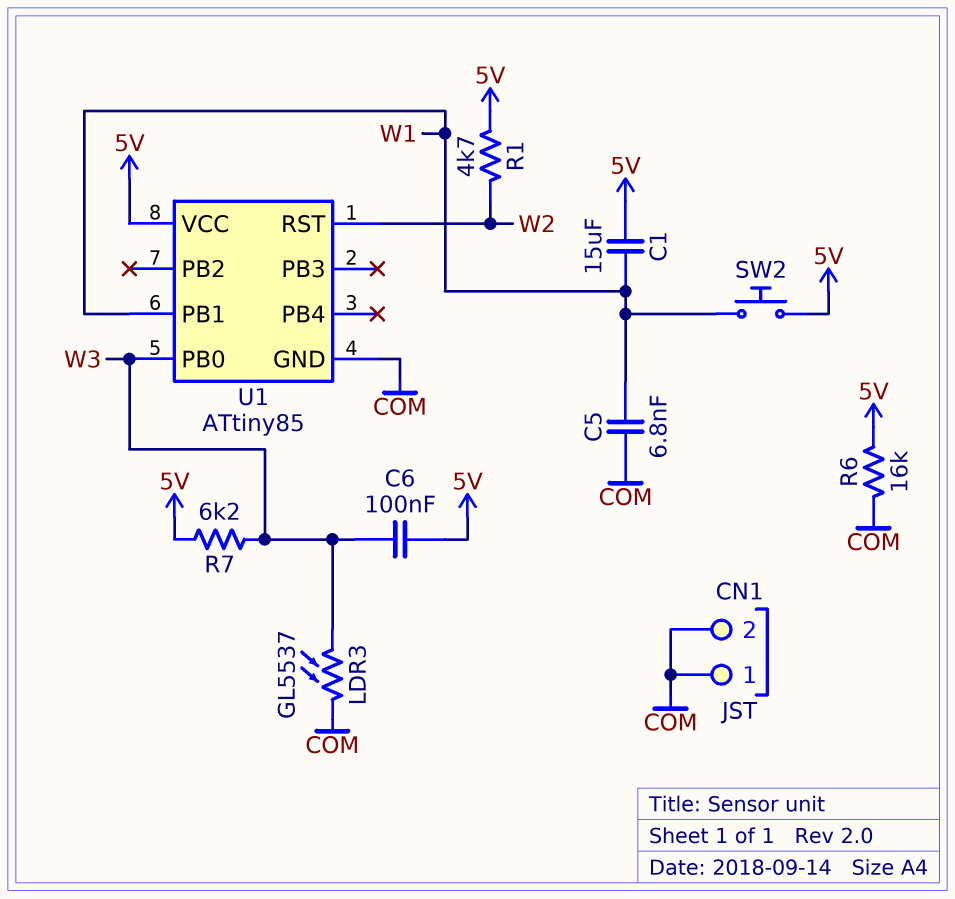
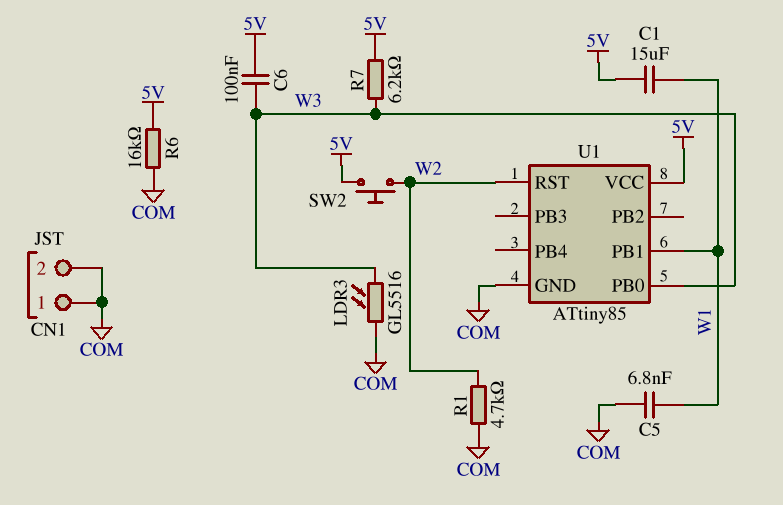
LDR3: GL5537 (COM, W3) -> GL5516 (COM, W3)
R1: 4.7k (5V, W2) -> 4.7k (COM, W2)
SW2: button (5V, W1) -> button (5V, W2)

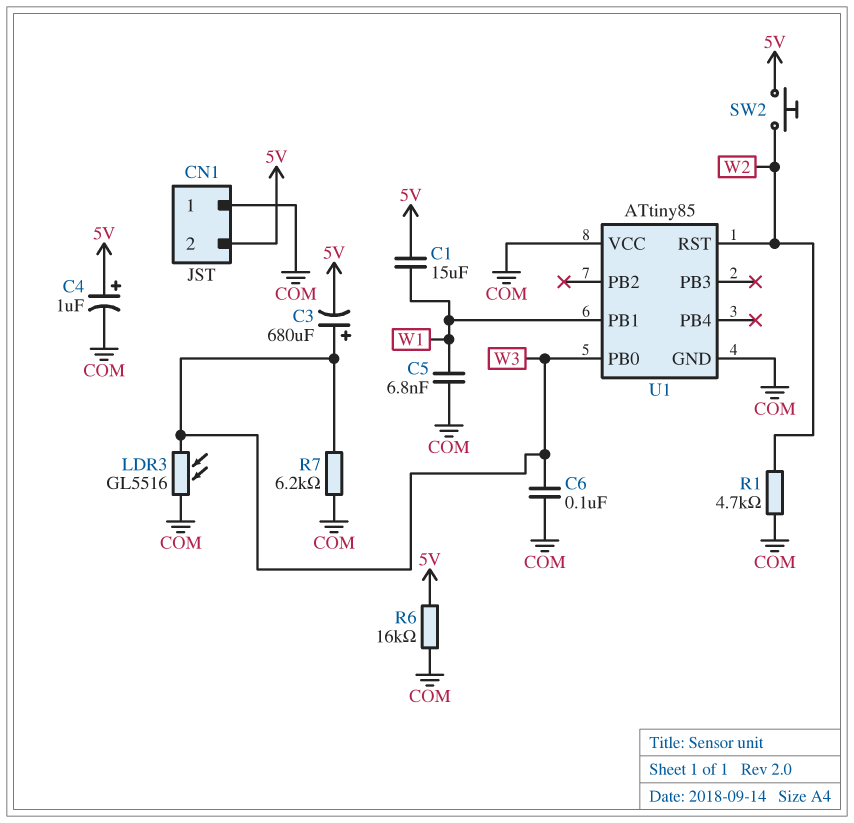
C3: none -> 680uF (plus W3, minus 5V)
C4: none -> 1uF (plus 5V, minus COM)
C6: 100nF (5V, W3) -> 100nF (COM, W3)
CN1 pin 2: COM -> 5V
R7: 6.2k (5V, W3) -> 6.2k (COM, W3)
U1 pin VCC: 5V -> COM

